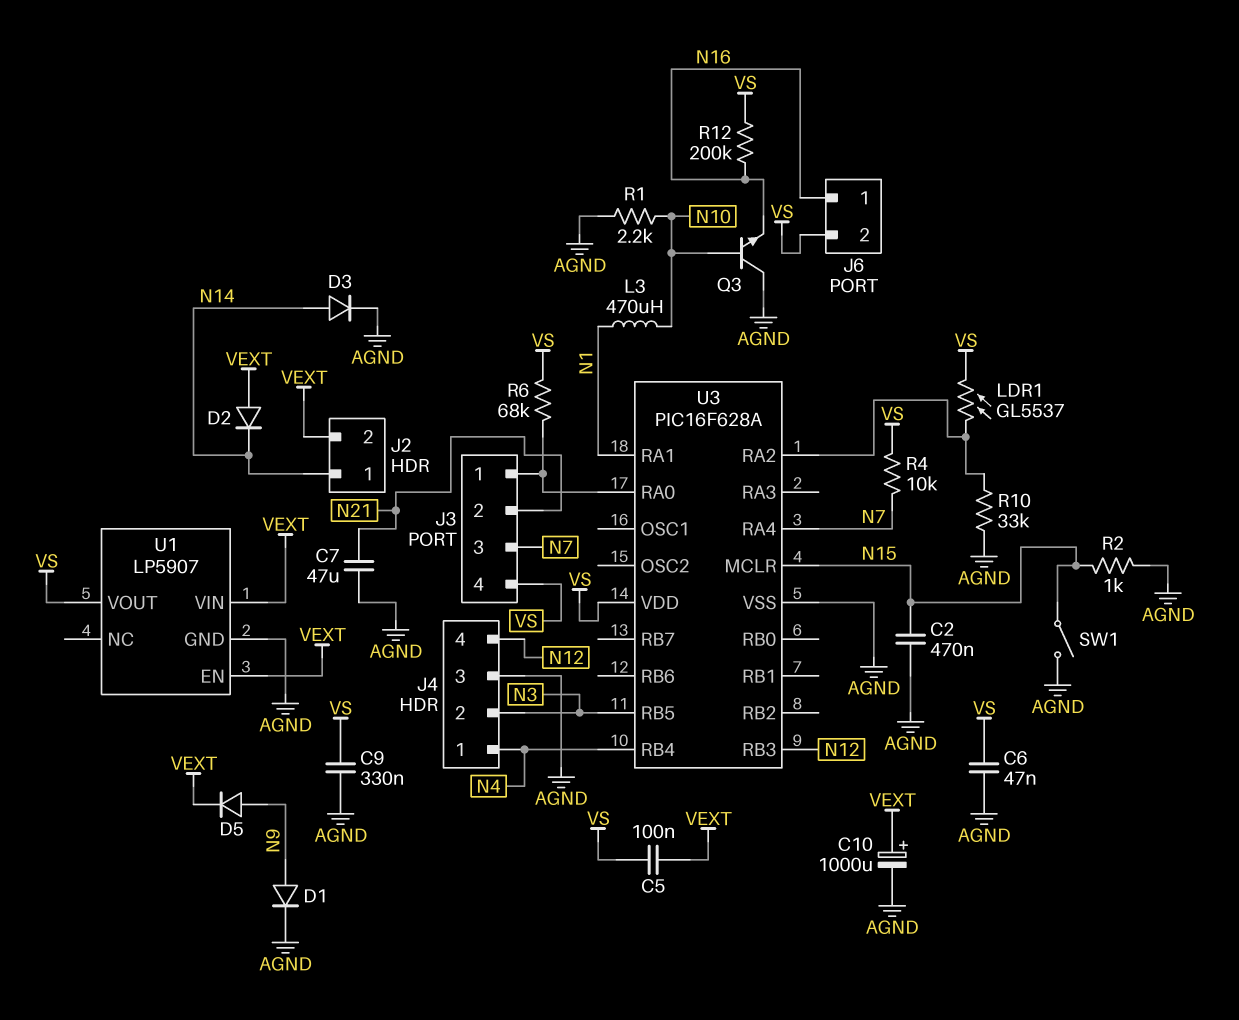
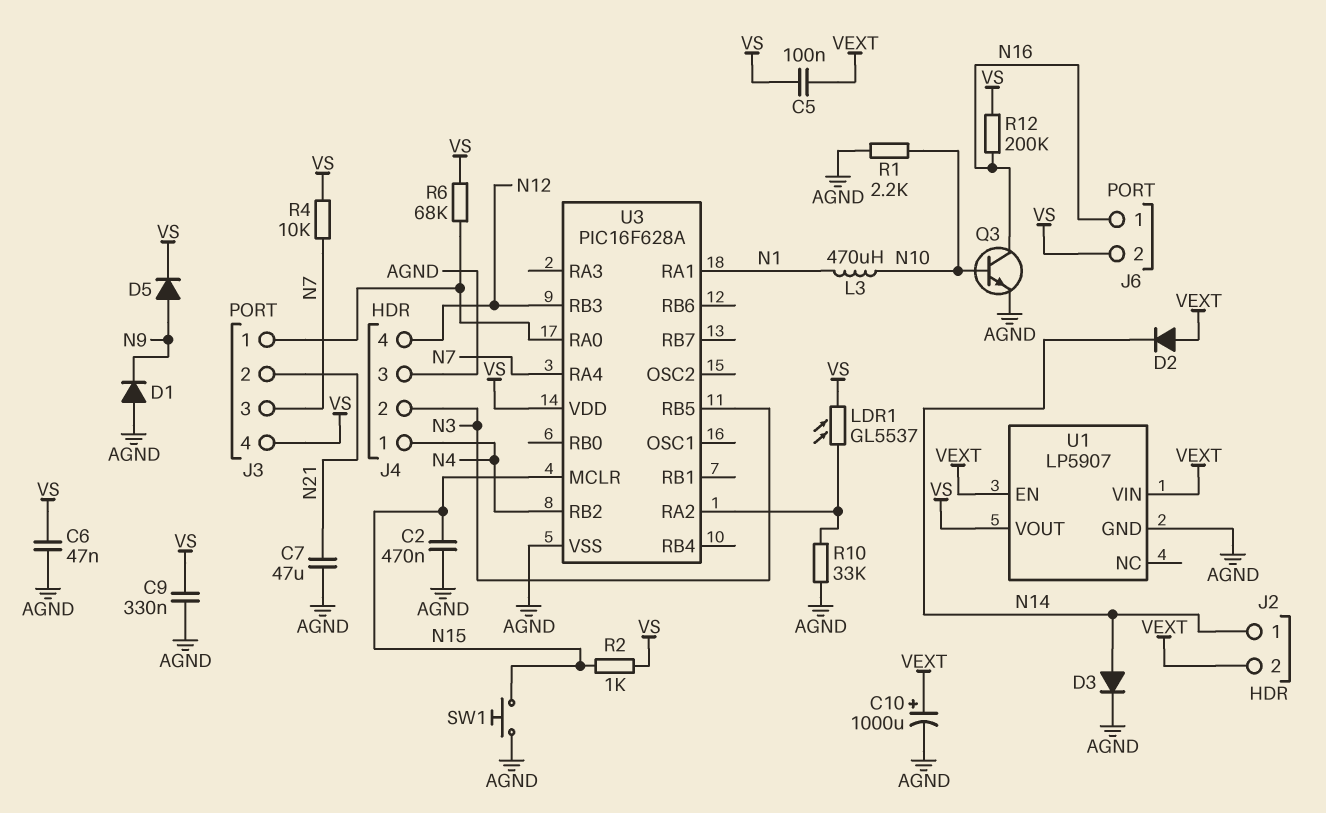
D1: diode (A N9, K AGND) -> diode (A AGND, K N9)
D5: diode (A N9, K VEXT) -> diode (A N9, K VS)
Q3: NPN (B N10, C AGND, E N16) -> NPN (B N10, C N16, E AGND)
R2: 1k (AGND, N15) -> 1k (N15, VS)
SW1: switch (AGND, N15) -> button (AGND, N15)
U3 pin RB2: none -> N4
U3 pin RB4: N4 -> none

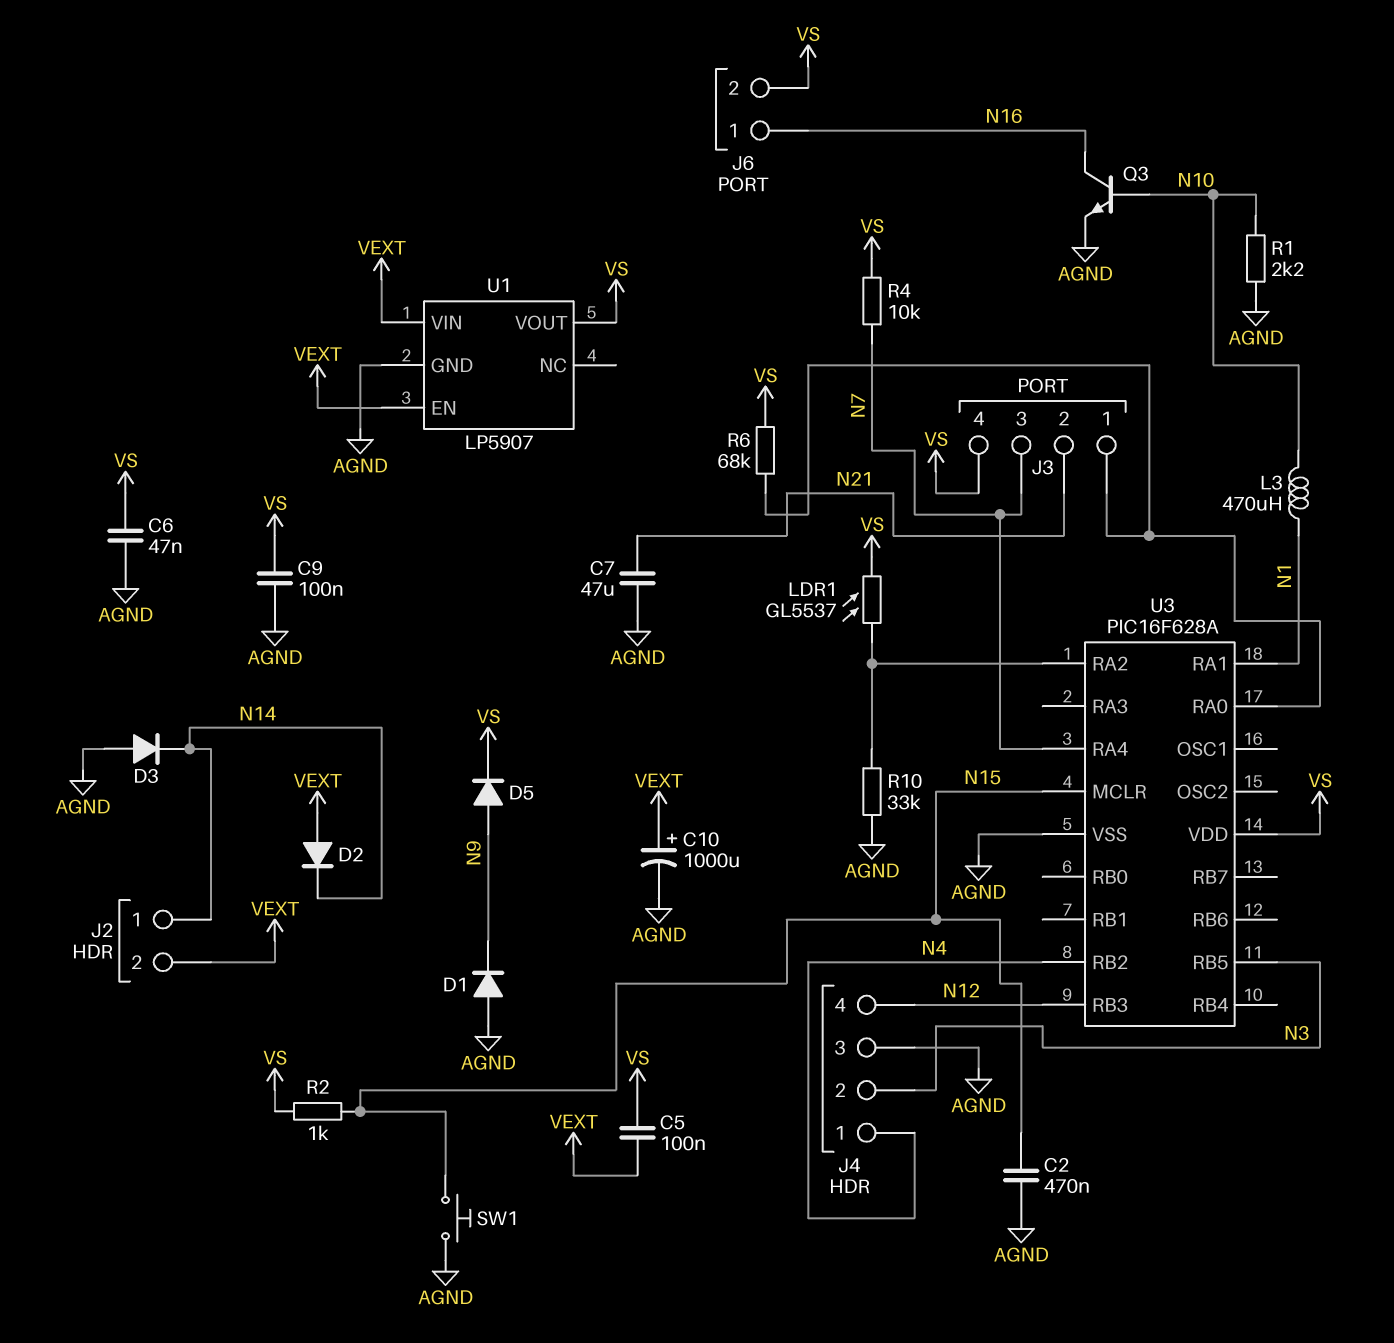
C9: 330nF (AGND, VS) -> 100nF (AGND, VS)
D3: diode (A N14, K AGND) -> diode (A AGND, K N14)
R12: 200k (N16, VS) -> none

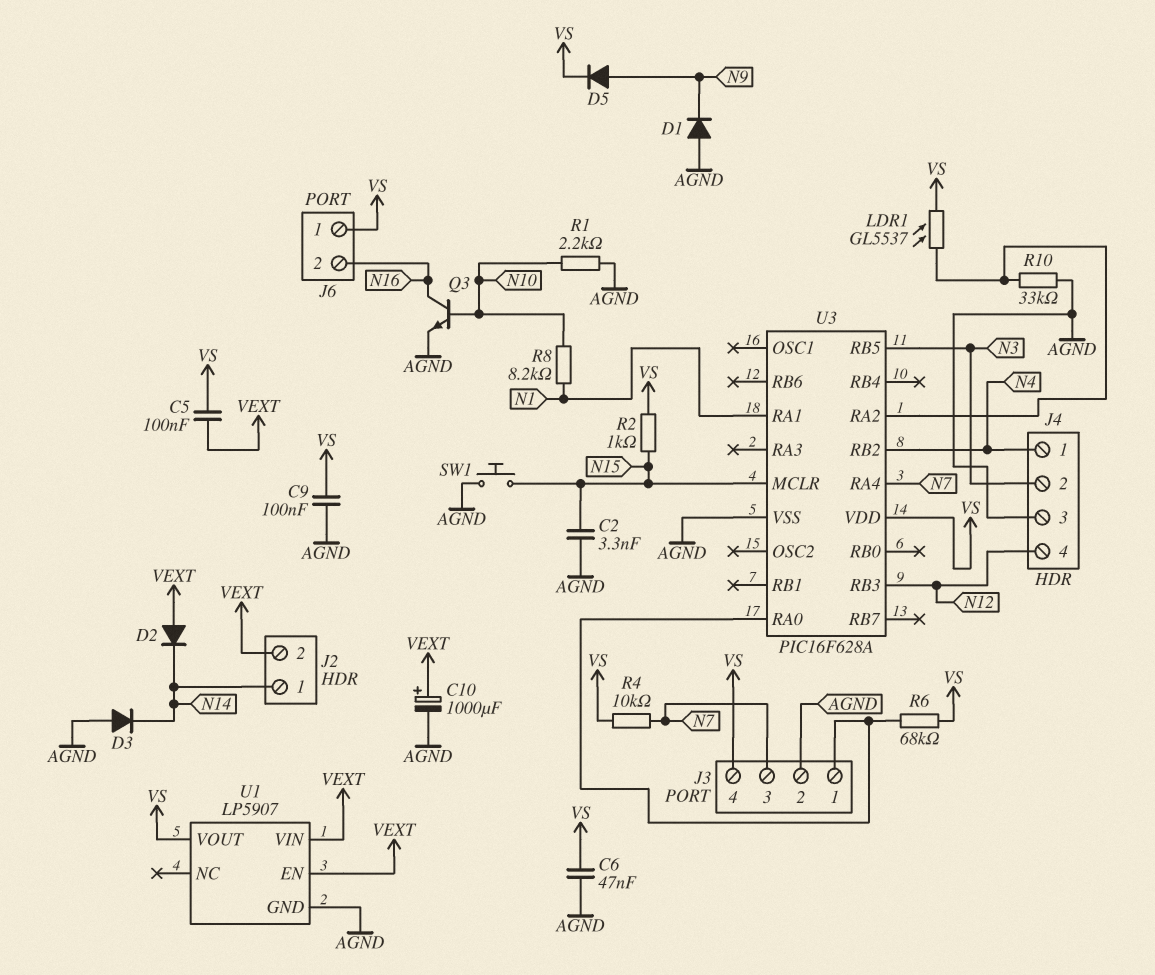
C2: 470nF (AGND, N15) -> 3.3nF (AGND, N15)
C7: 47uF (AGND, N21) -> none
J3 pin 2: N21 -> AGND
J6 pin 1: N16 -> VS
J6 pin 2: VS -> N16
L3: 470uH (N1, N10) -> none
R8: none -> 8.2k (N1, N10)

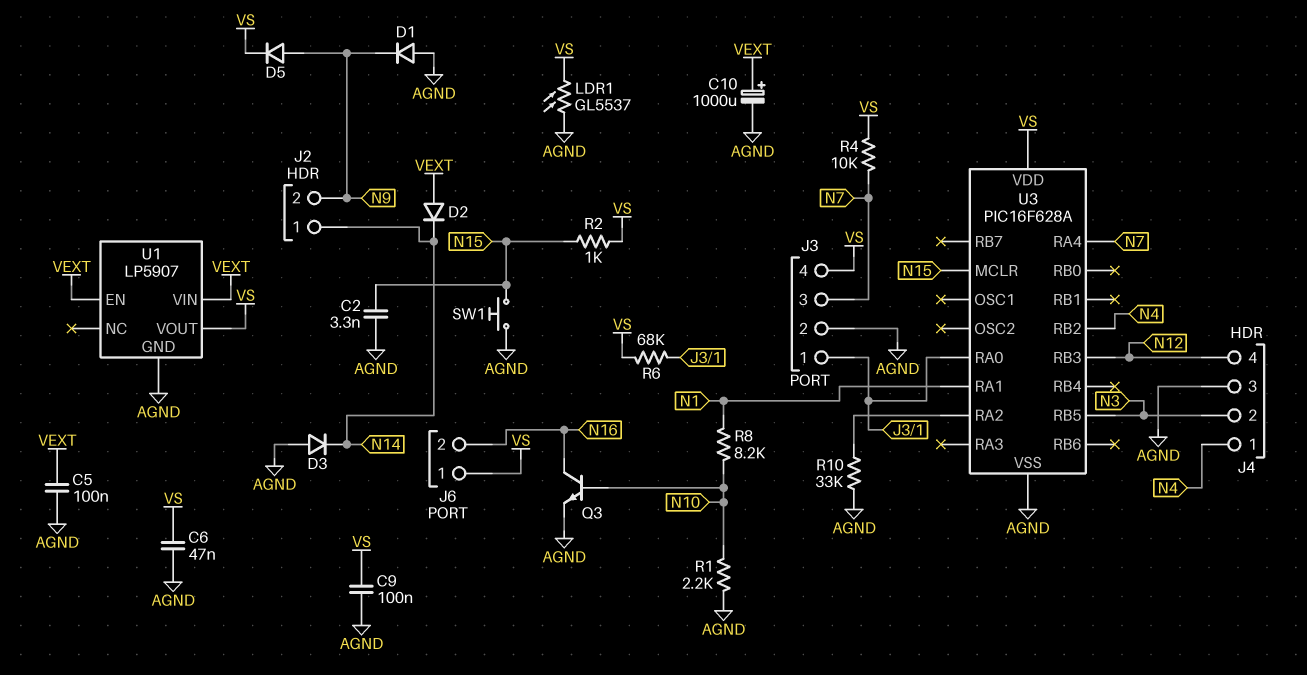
C5: 100nF (VEXT, VS) -> 100nF (AGND, VEXT)
J2 pin 2: VEXT -> N9
LDR1: GL5537 (U3/RA2, VS) -> GL5537 (AGND, VS)

